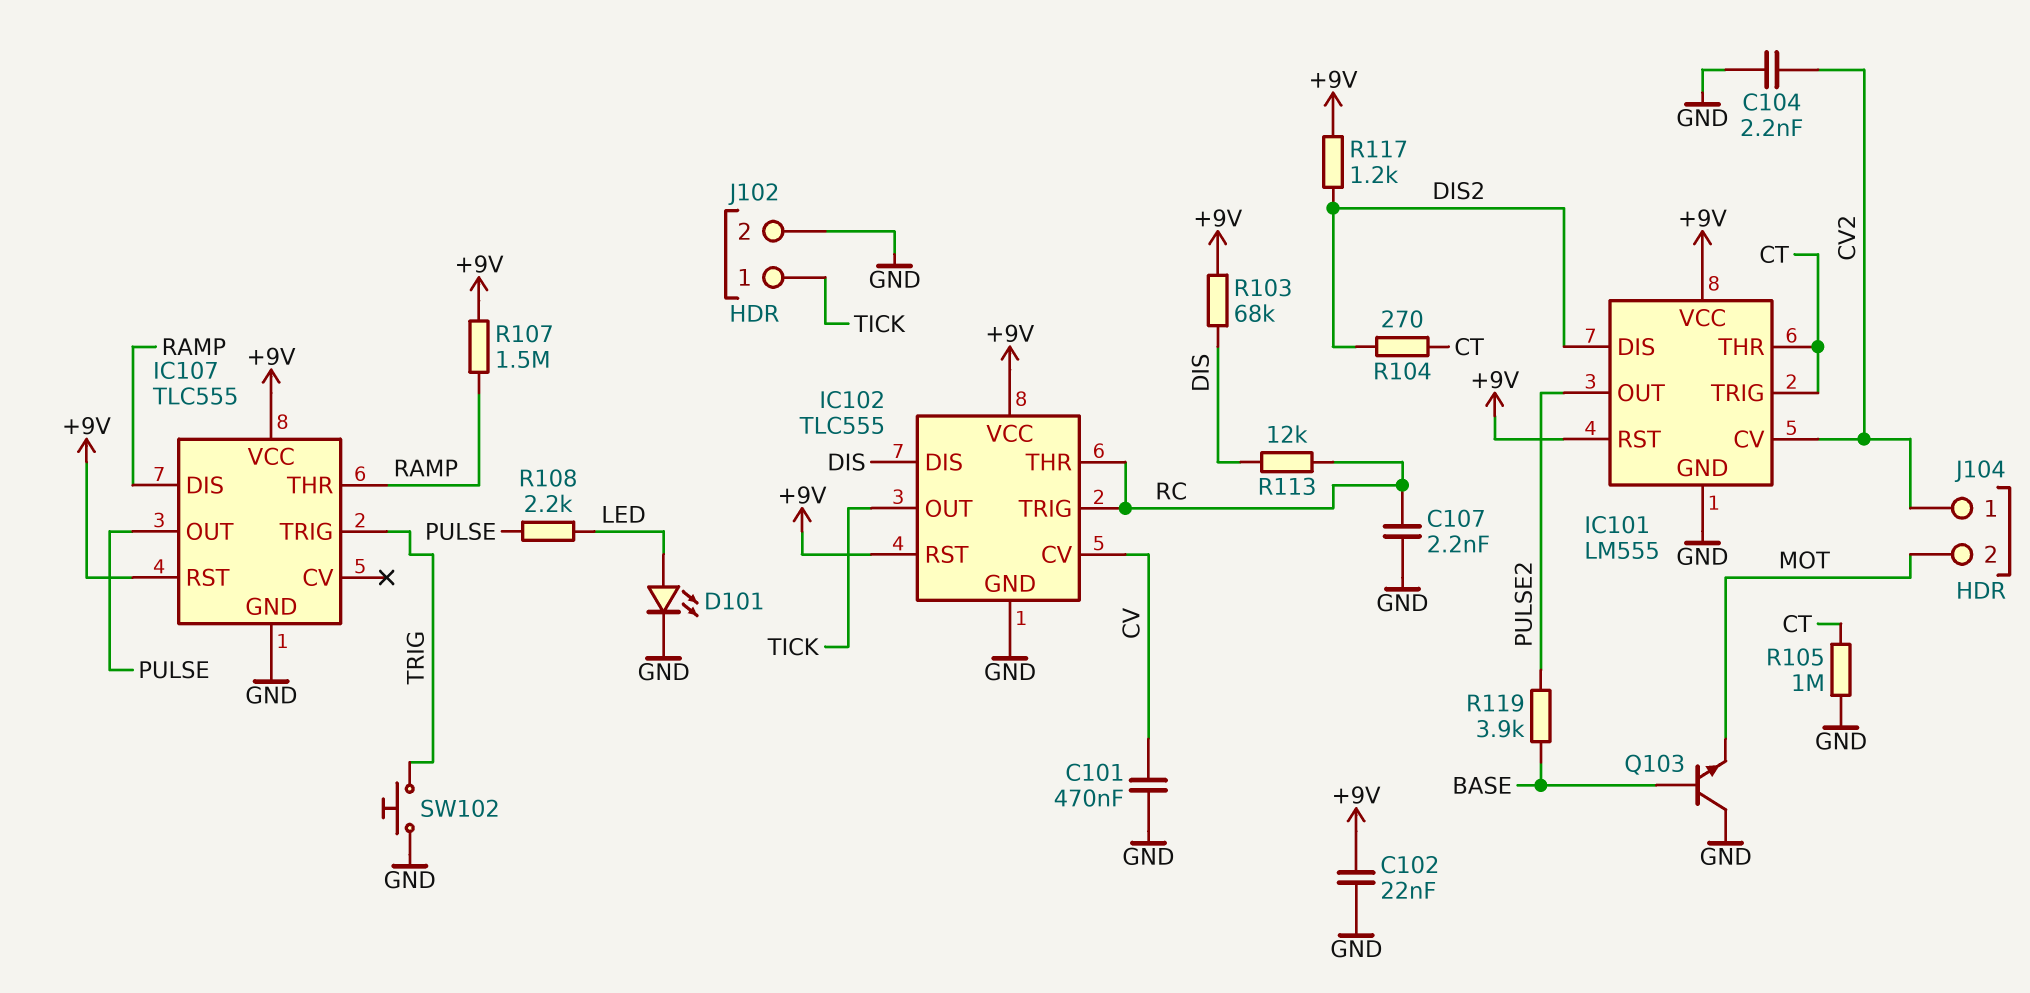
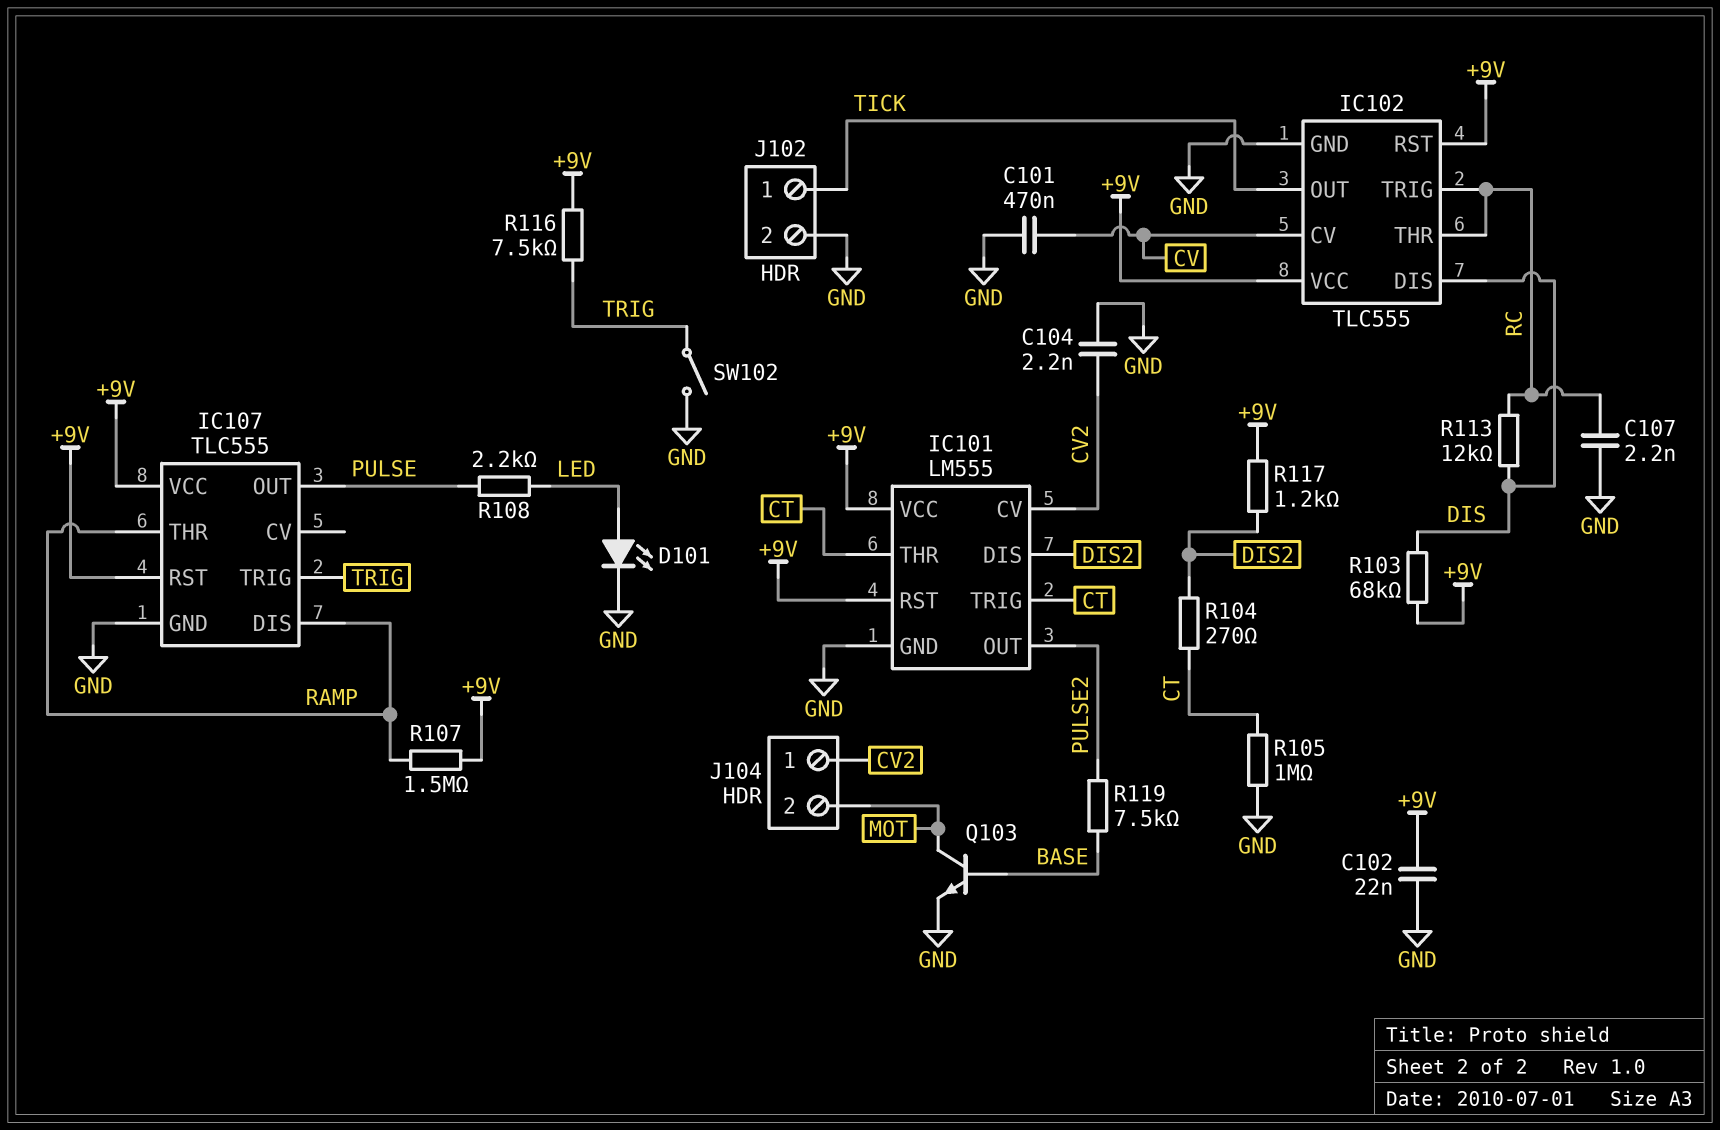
Q103: NPN (B BASE, C GND, E MOT) -> NPN (B BASE, C MOT, E GND)
R116: none -> 7.5k (+9V, TRIG)
R119: 3.9k (BASE, PULSE2) -> 7.5k (BASE, PULSE2)
SW102: button (GND, TRIG) -> switch (GND, TRIG)

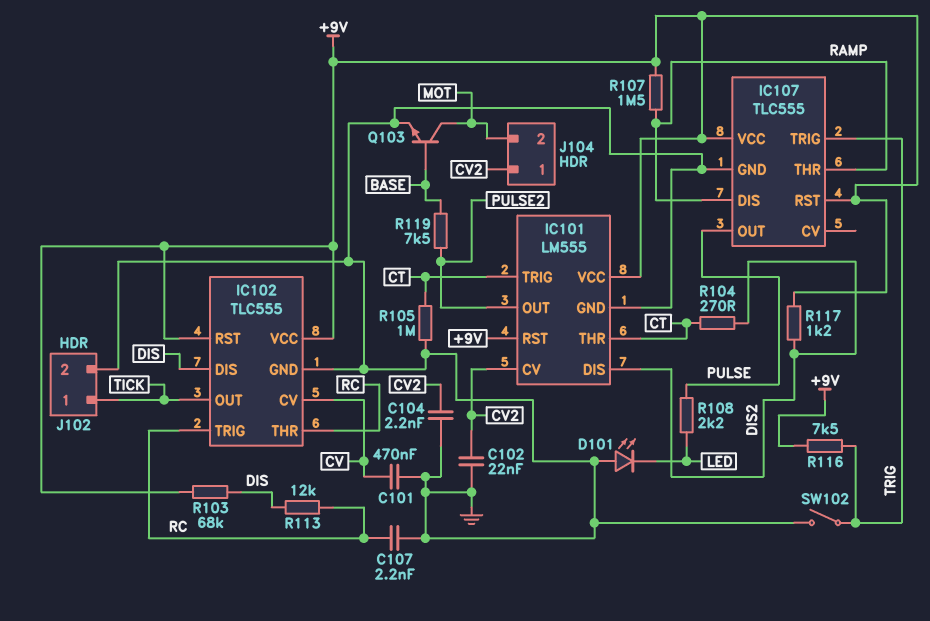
C102: 22nF (+9V, GND) -> 22nF (CV2, GND)
D101: LED (A LED, K GND) -> LED (A GND, K LED)

